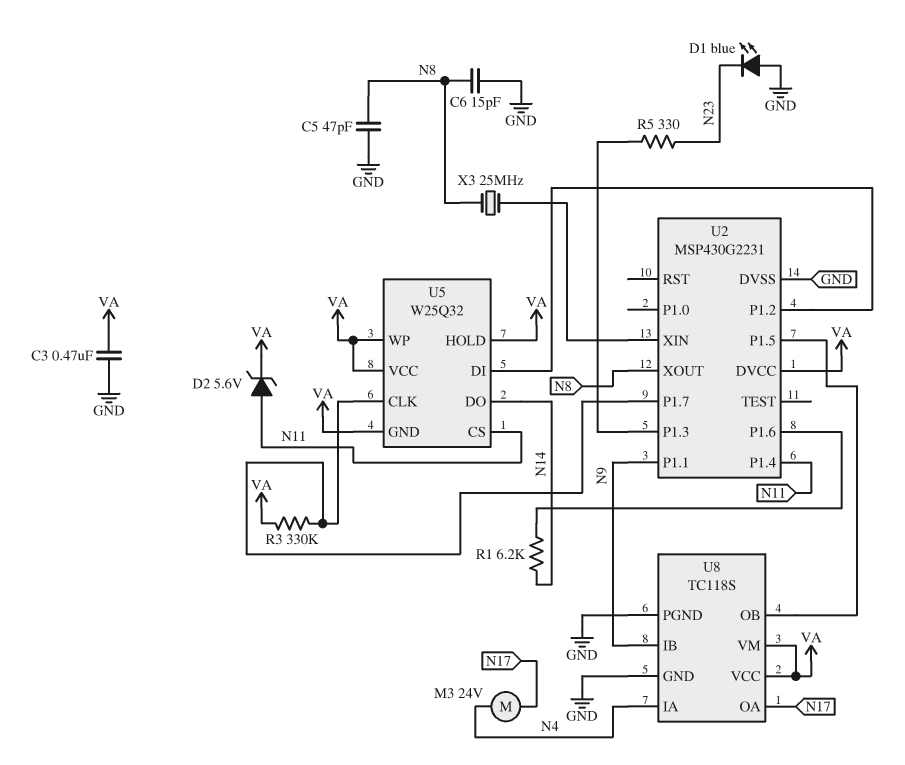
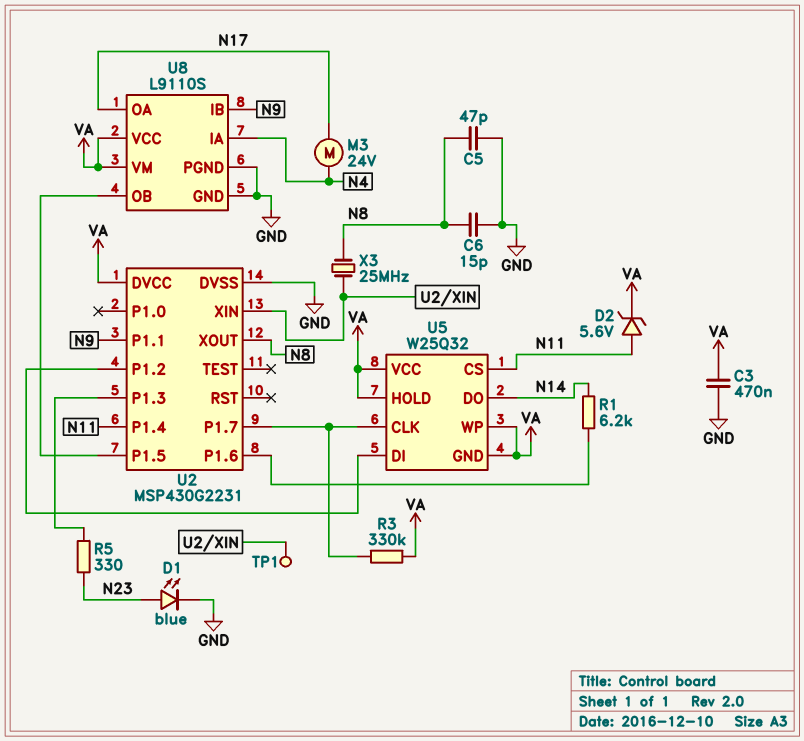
D1: LED blue (A GND, K N23) -> LED blue (A N23, K GND)
TP1: none -> test point (U2/XIN)
U8: TC118S -> L9110S

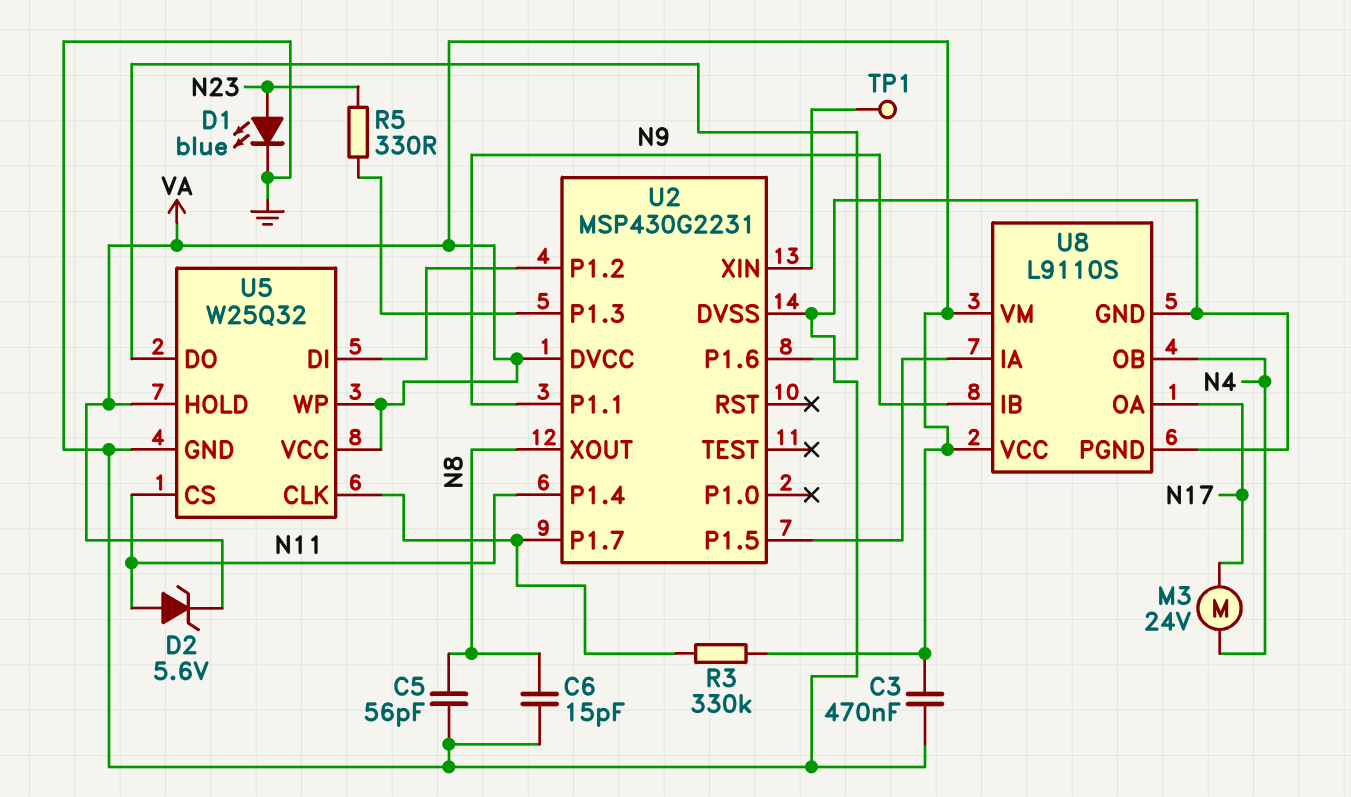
C5: 47pF (GND, N8) -> 56pF (GND, N8)
R1: 6.2k (N14, U2/P1.6) -> none
U5 pin DO: N14 -> U2/P1.6
U5 pin GND: VA -> GND
U8 pin IA: N4 -> U2/P1.5
U8 pin OB: U2/P1.5 -> N4
X3: 25MHz (N8, U2/XIN) -> none

